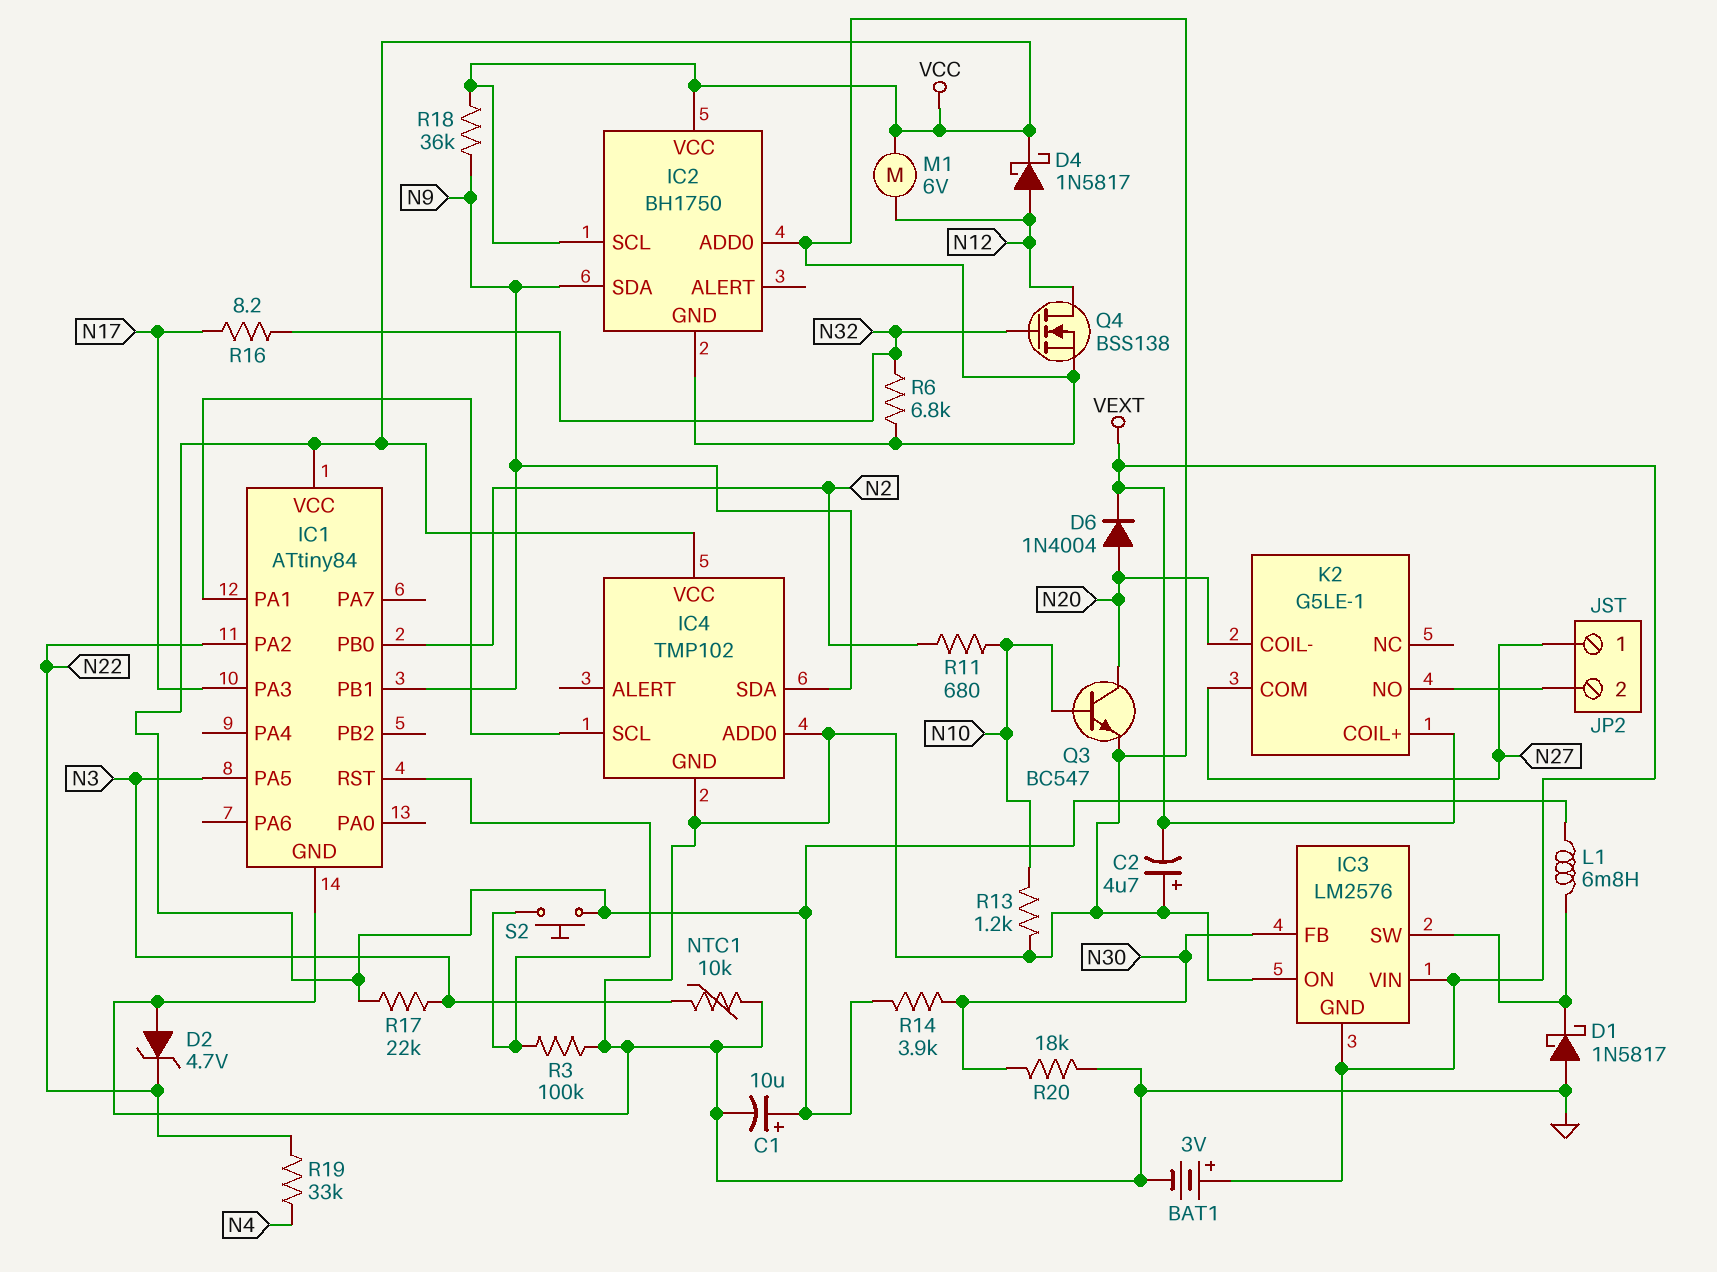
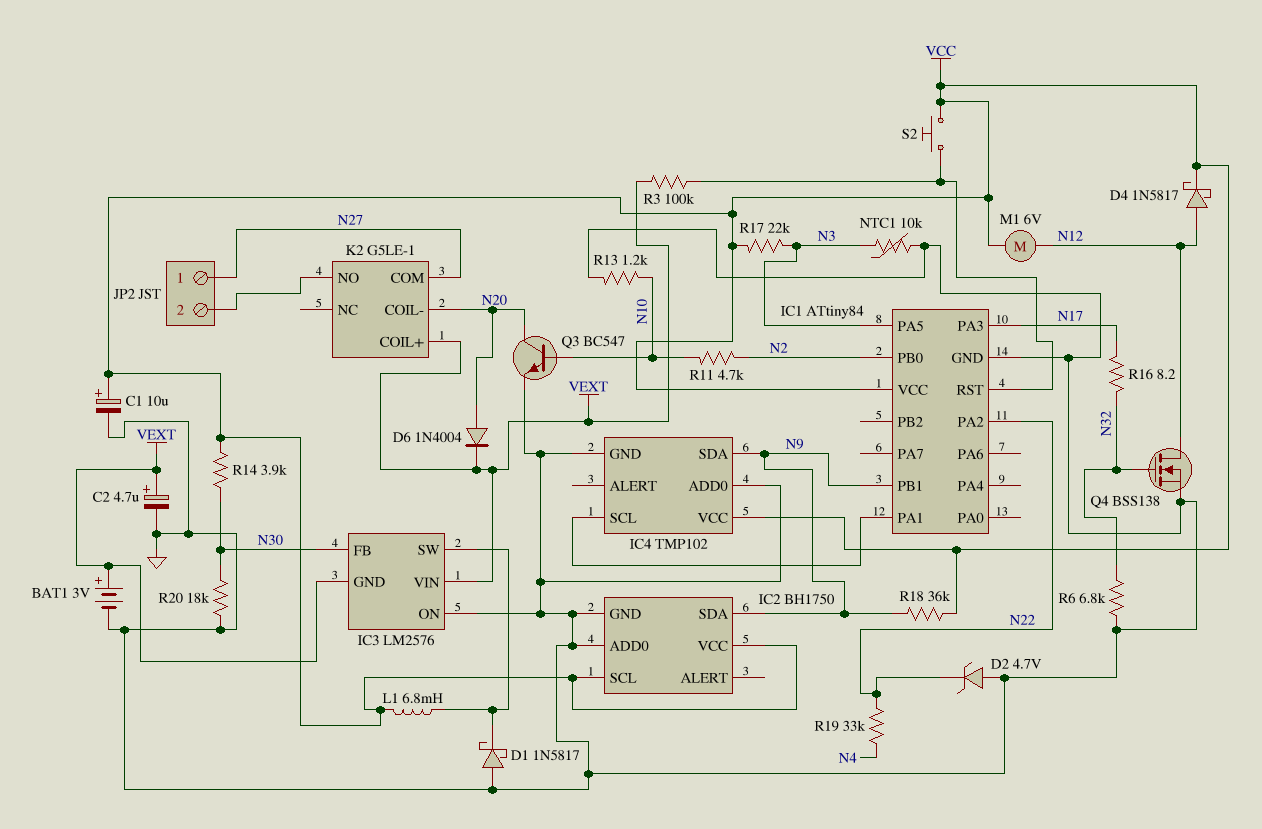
C2: 4.7uF (plus GND, minus VEXT) -> 4.7uF (plus VEXT, minus GND)
R3: 100k (GND, IC1/RST) -> 100k (IC1/RST, VEXT)
R11: 680 (N2, N10) -> 4.7k (N2, N10)

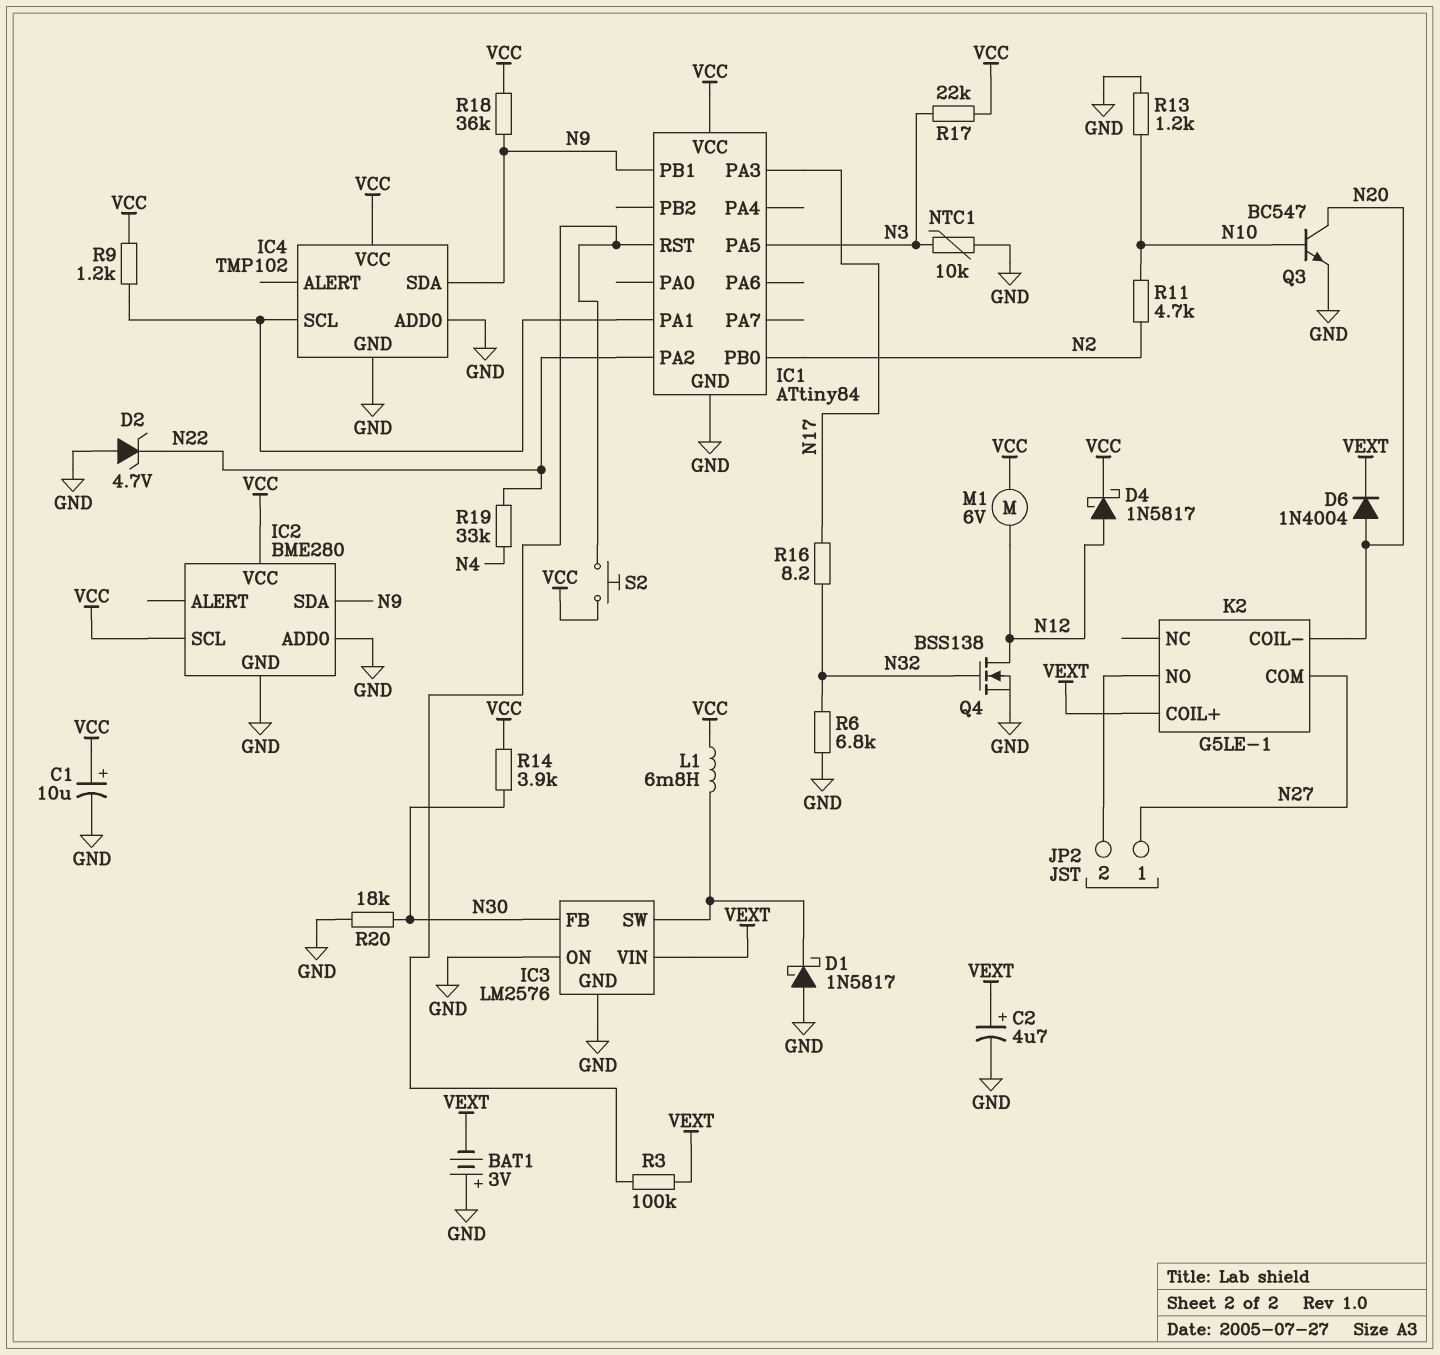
BAT1: 3V (plus VEXT, minus GND) -> 3V (plus GND, minus VEXT)
IC2: BH1750 -> BME280
IC3 pin GND: VEXT -> GND
R9: none -> 1.2k (IC1/PA1, VCC)

